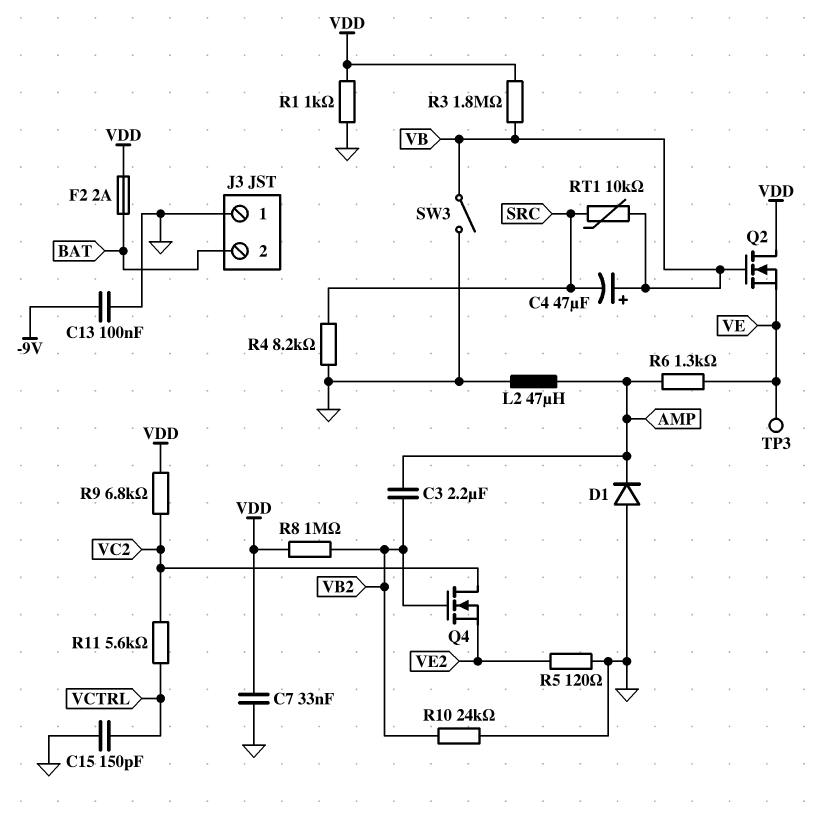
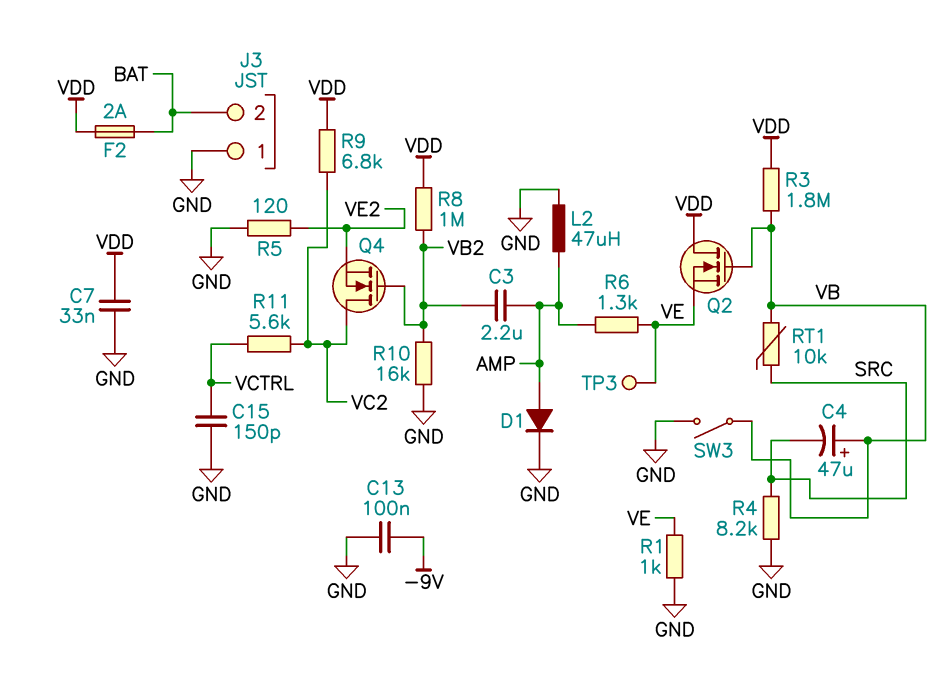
D1: diode (A GND, K AMP) -> diode (A AMP, K GND)
R1: 1k (GND, VDD) -> 1k (GND, VE)
R10: 24k (GND, VB2) -> 16k (GND, VB2)

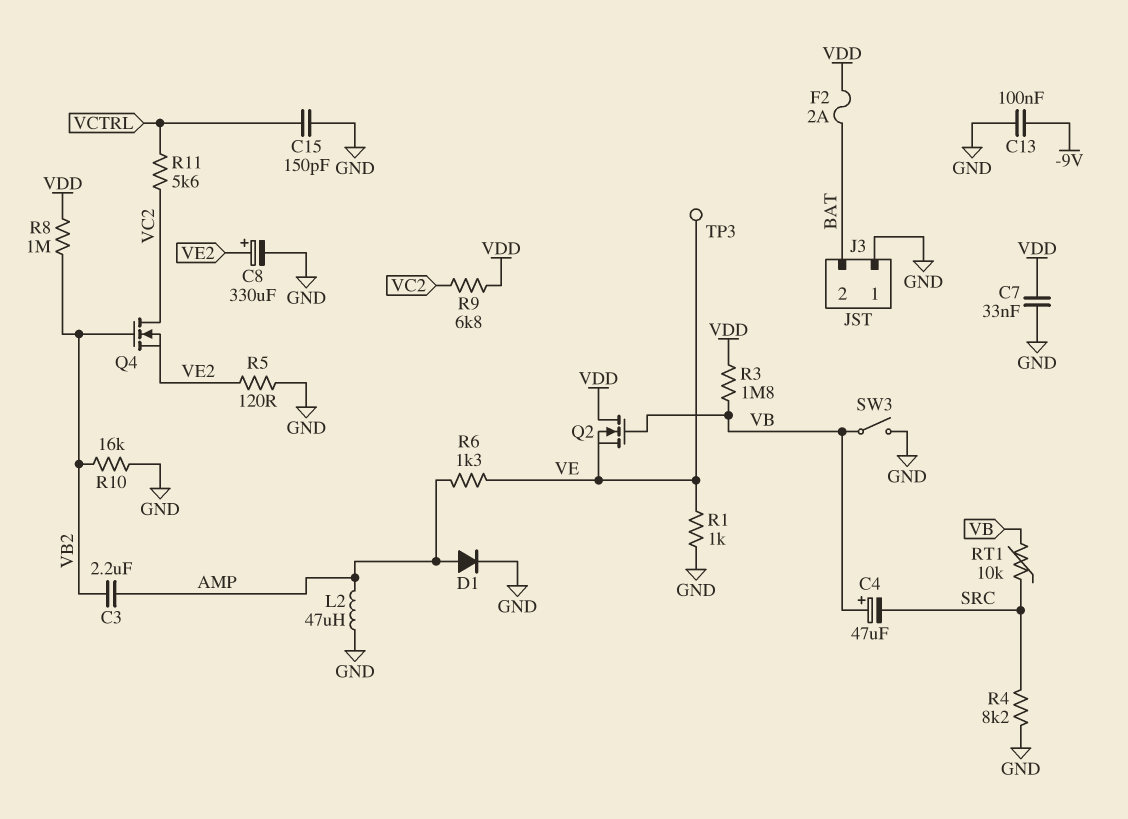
C8: none -> 330uF (plus VE2, minus GND)

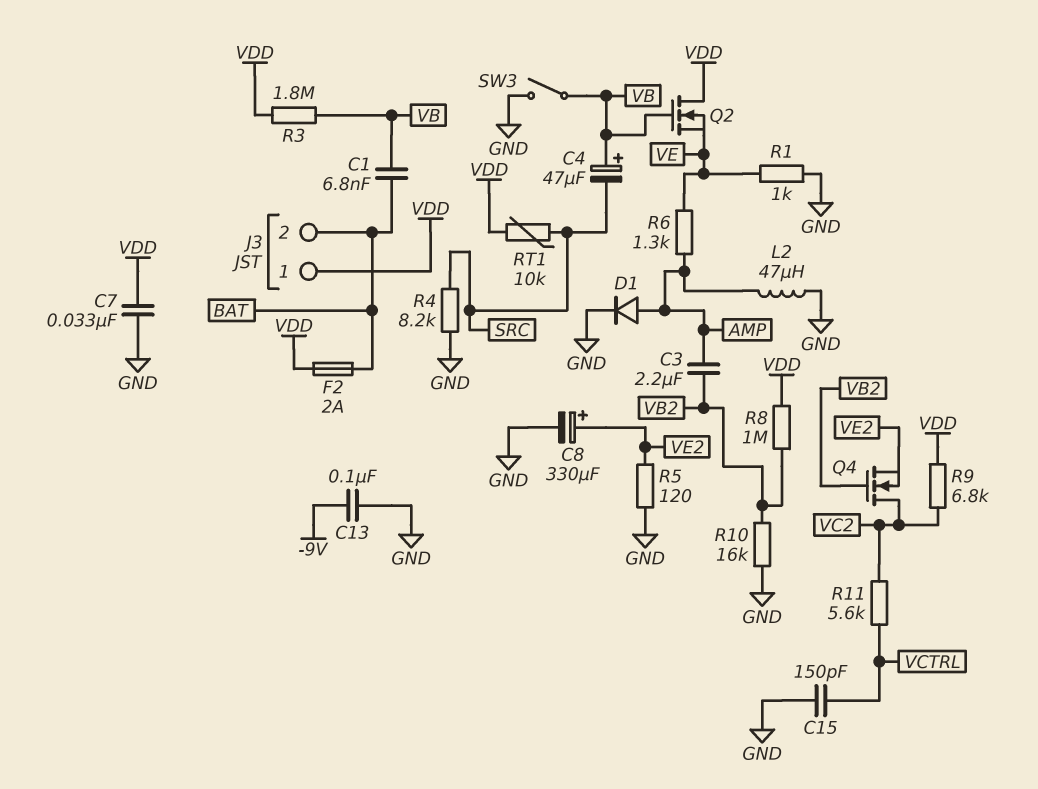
C1: none -> 6.8nF (BAT, VB)
J3 pin 1: GND -> VDD
RT1: 10k (SRC, VB) -> 10k (SRC, VDD)
TP3: test point (VE) -> none

